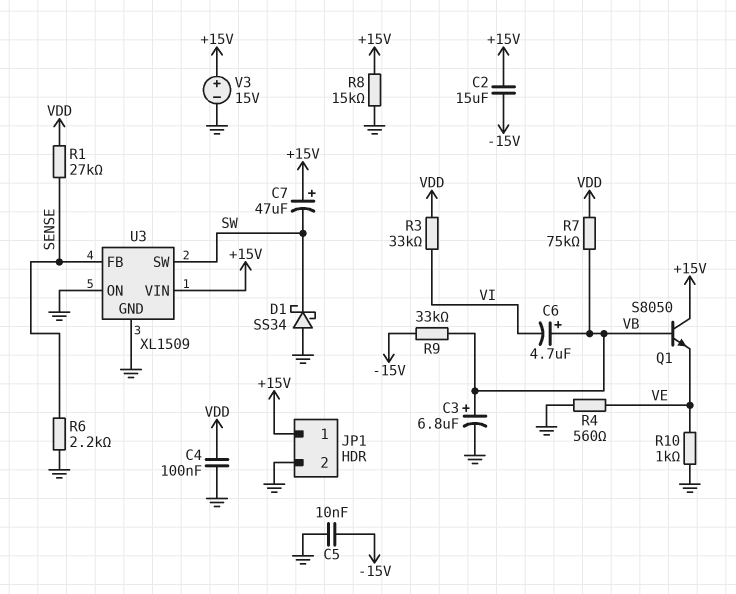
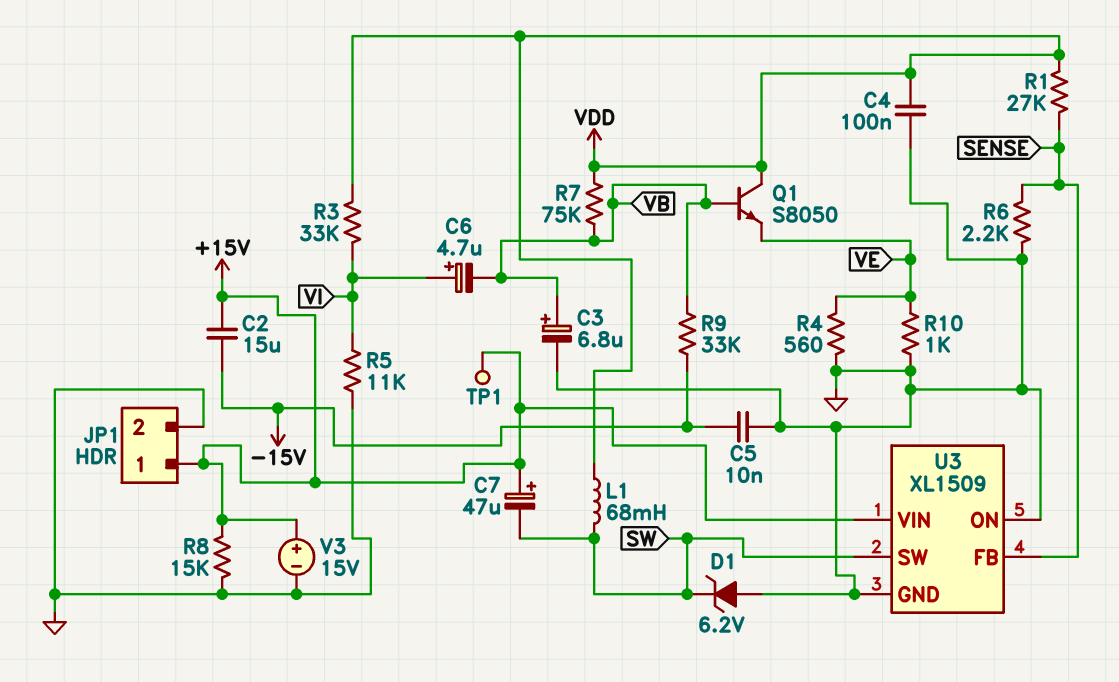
C6: 4.7uF (plus VB, minus VI) -> 4.7uF (plus VI, minus VB)
D1: schottky SS34 (A GND, K SW) -> zener 6.2V (A GND, K SW)
L1: none -> 68mH (SW, VDD)
Q1: NPN S8050 (B VB, C +15V, E VE) -> NPN S8050 (B VB, C VDD, E VE)
R5: none -> 11k (GND, VI)
TP1: none -> test point (+15V)

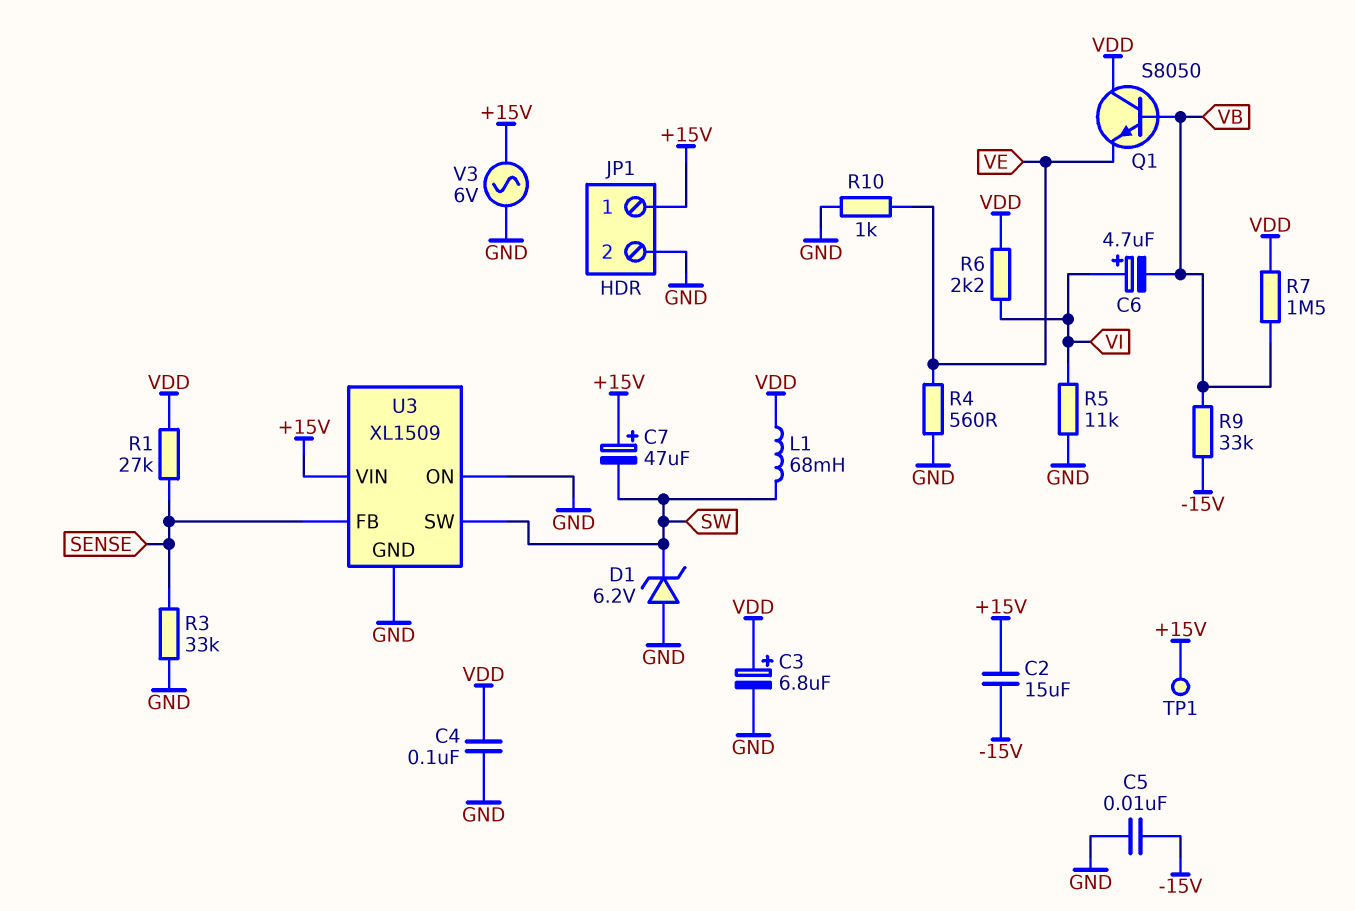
C3: 6.8uF (plus VB, minus GND) -> 6.8uF (plus VDD, minus GND)
R3: 33k (VDD, VI) -> 33k (GND, SENSE)
R6: 2.2k (GND, SENSE) -> 2.2k (VDD, VI)
R7: 75k (VB, VDD) -> 1.5M (VB, VDD)
R8: 15k (+15V, GND) -> none
V3: 15V (plus +15V, minus GND) -> AC 6V (+15V, GND)

